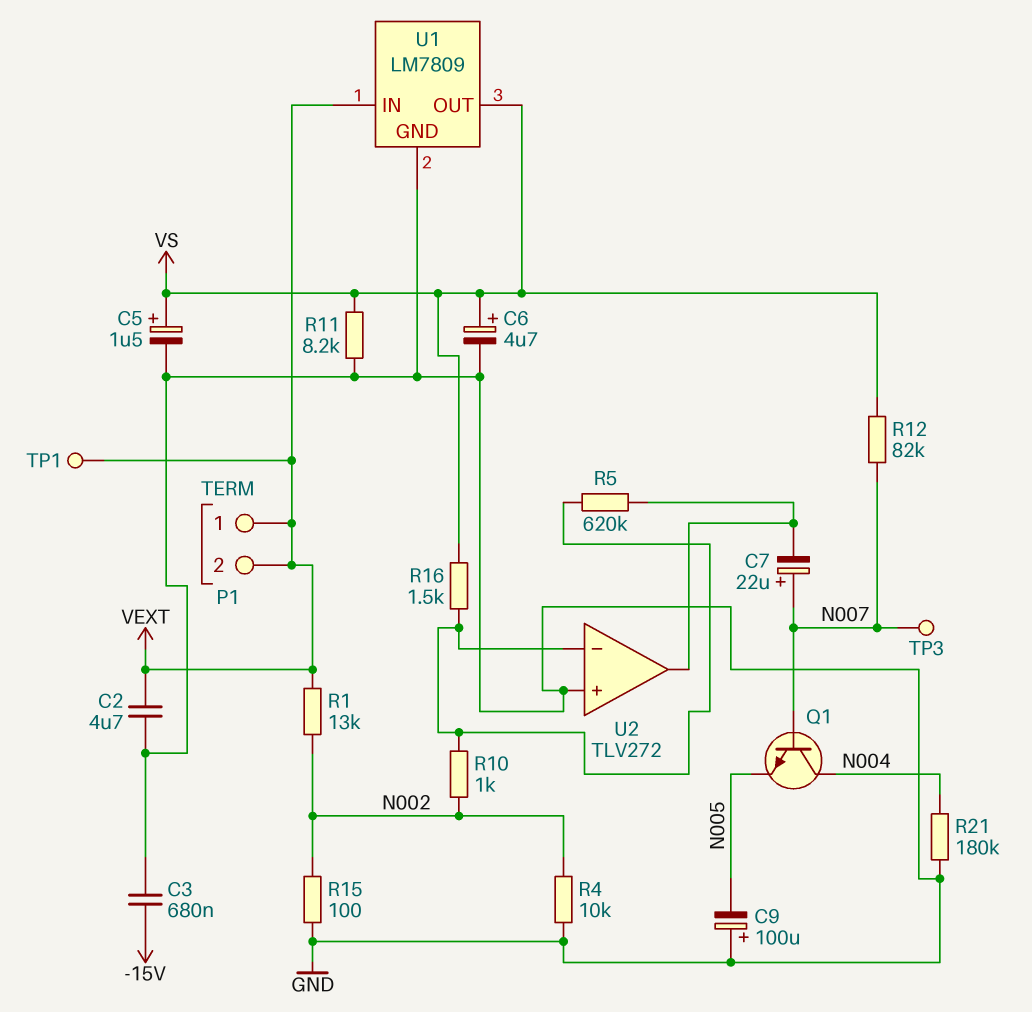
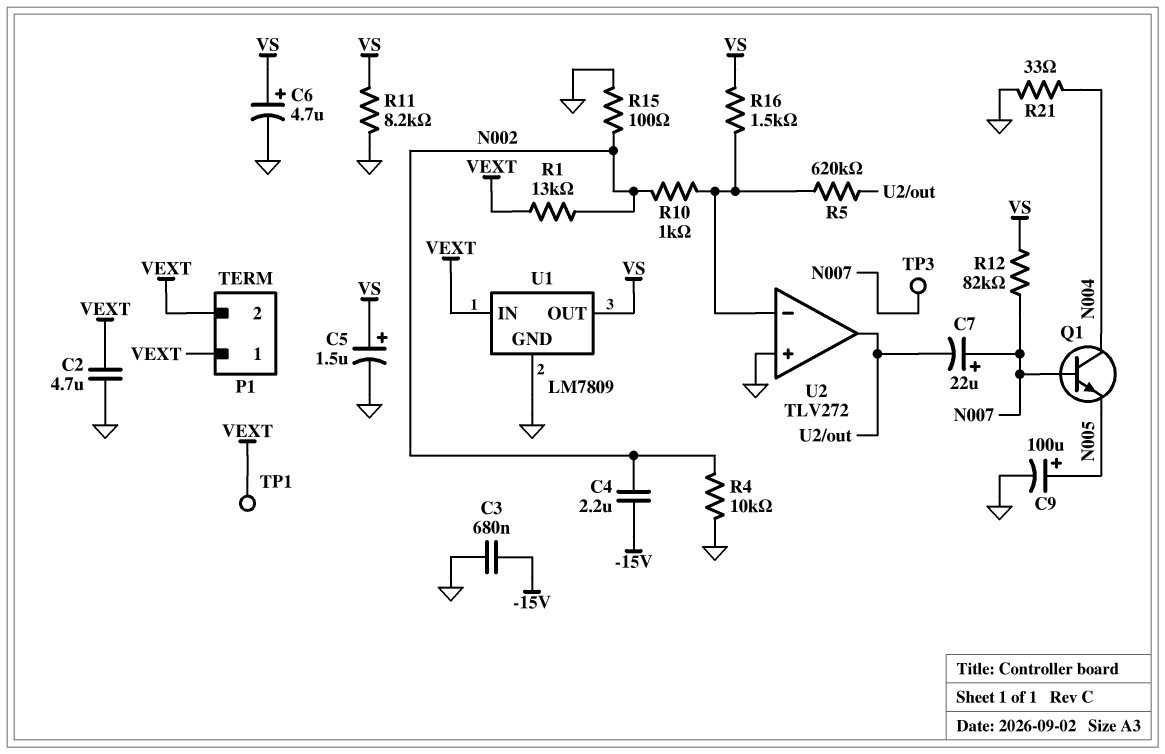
C4: none -> 2.2uF (-15V, N002)
C9: 100uF (plus GND, minus N005) -> 100uF (plus N005, minus GND)
R21: 180k (GND, N004) -> 33 (GND, N004)

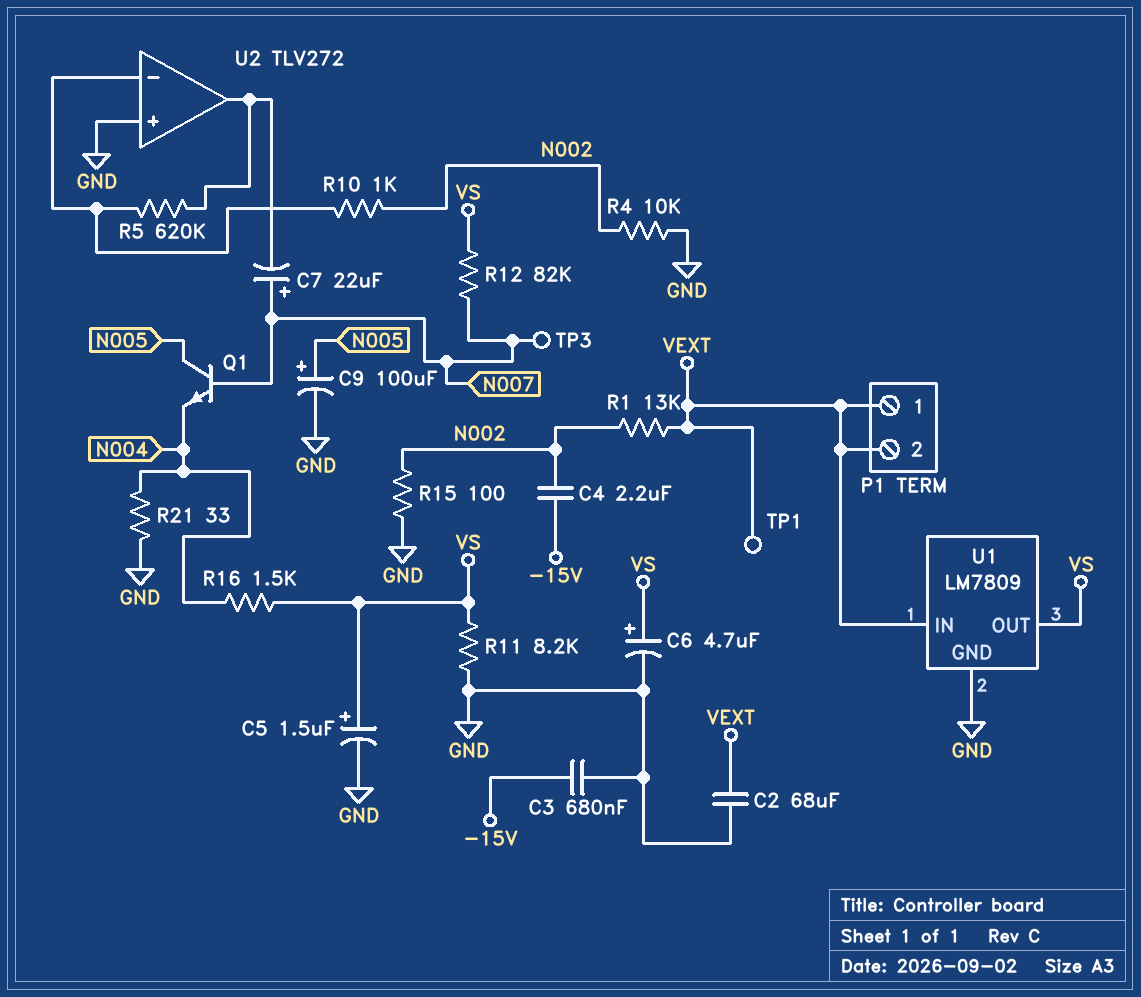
C2: 4.7uF (GND, VEXT) -> 68uF (GND, VEXT)
Q1: NPN (B N007, C N004, E N005) -> NPN (B N007, C N005, E N004)
R16: 1.5k (U2/in-, VS) -> 1.5k (N004, VS)

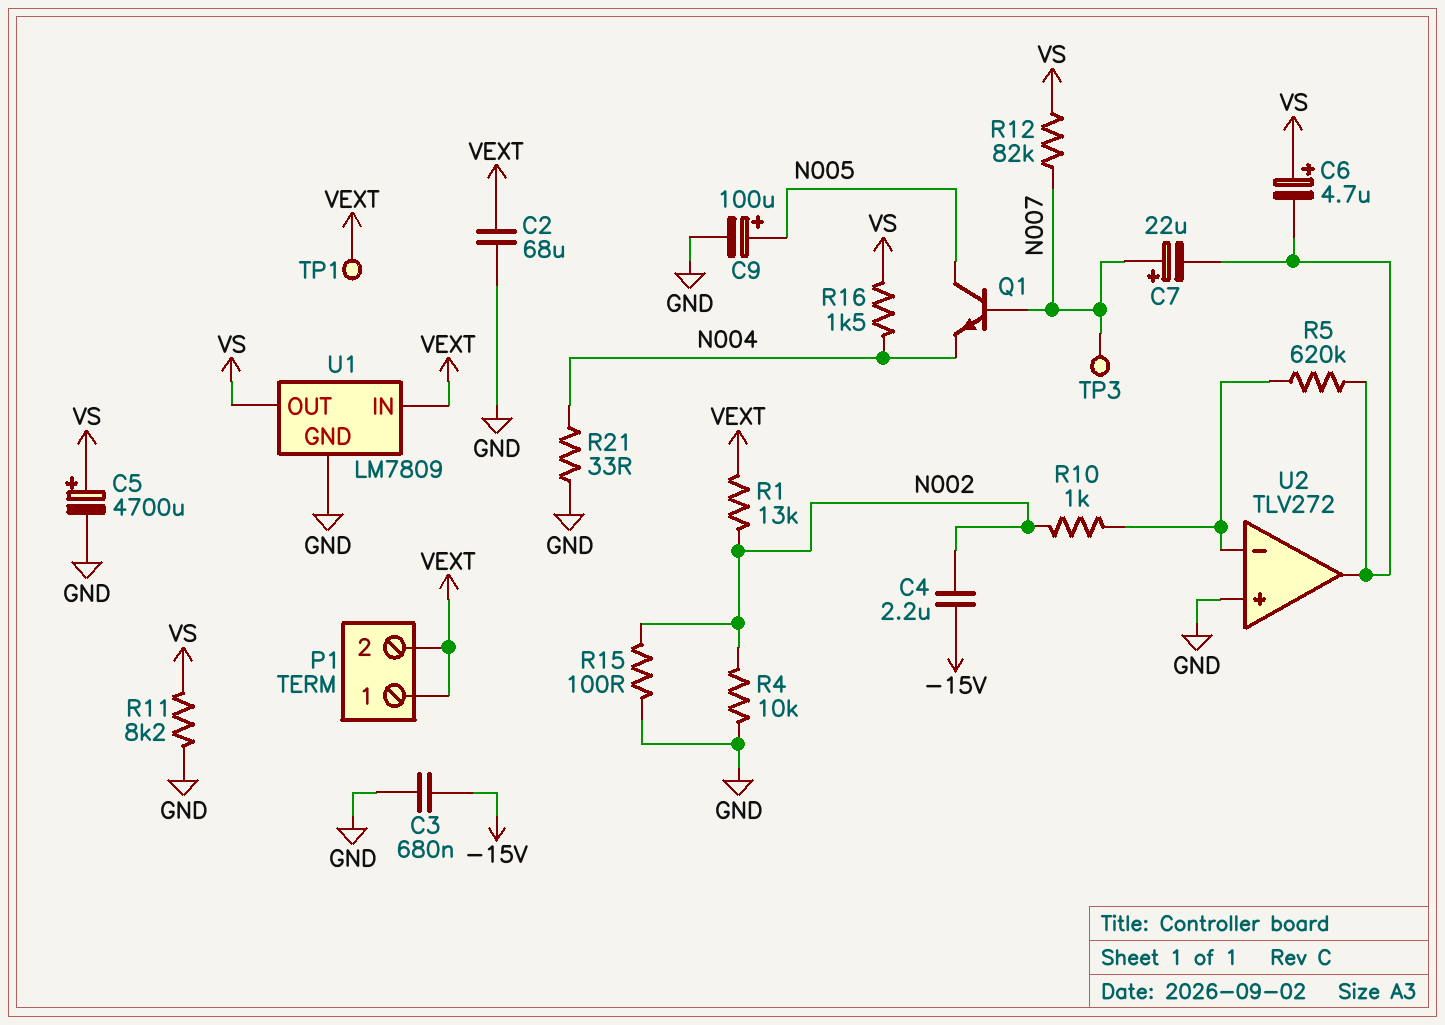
C5: 1.5uF (plus VS, minus GND) -> 4700uF (plus VS, minus GND)
C6: 4.7uF (plus VS, minus GND) -> 4.7uF (plus VS, minus U2/out)

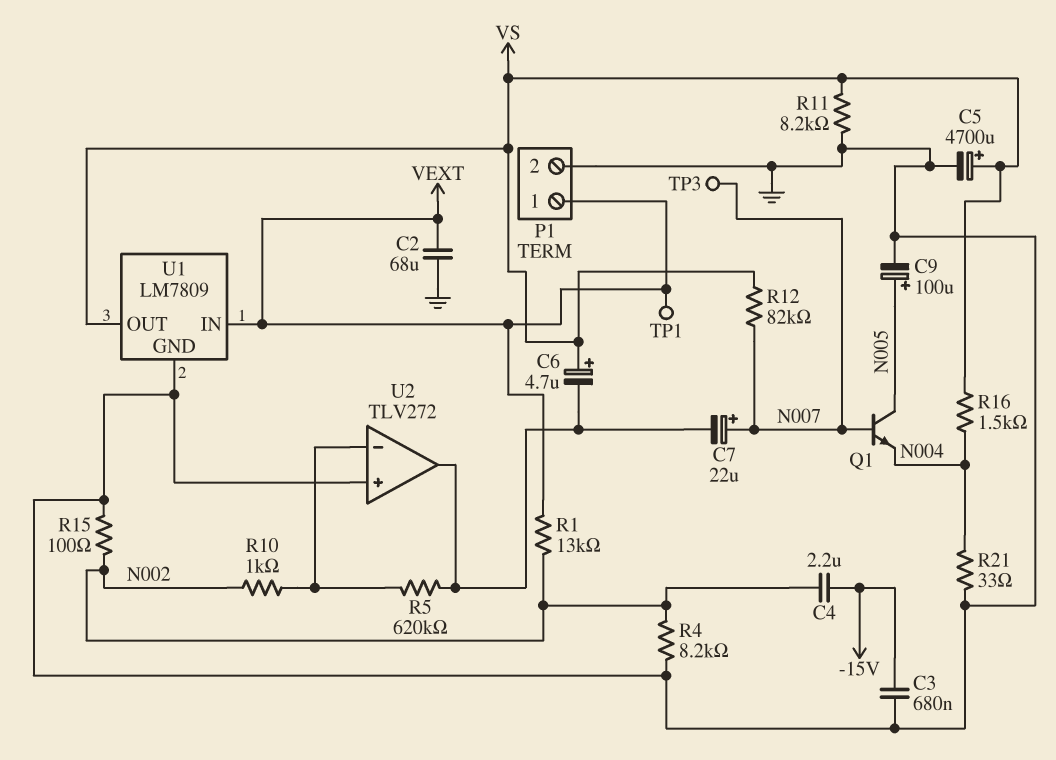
P1 pin 2: VEXT -> GND
R4: 10k (GND, N002) -> 8.2k (GND, N002)

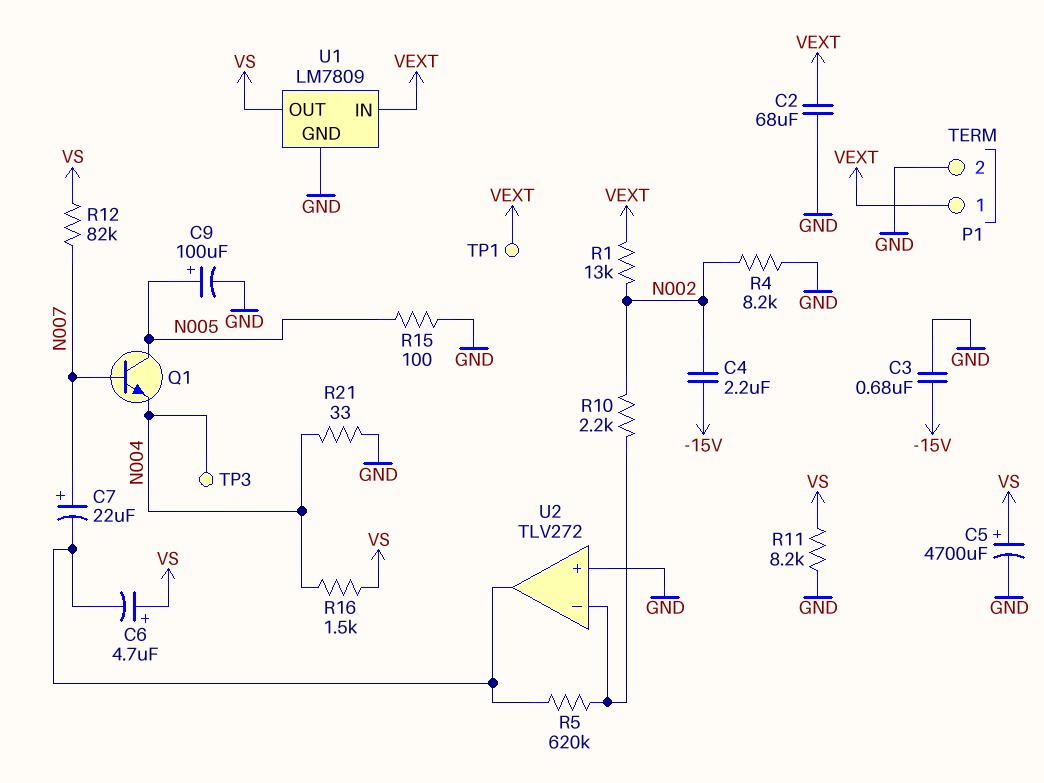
R10: 1k (N002, U2/in-) -> 2.2k (N002, U2/in-)
R15: 100 (GND, N002) -> 100 (GND, N005)
TP3: test point (N007) -> test point (N004)

